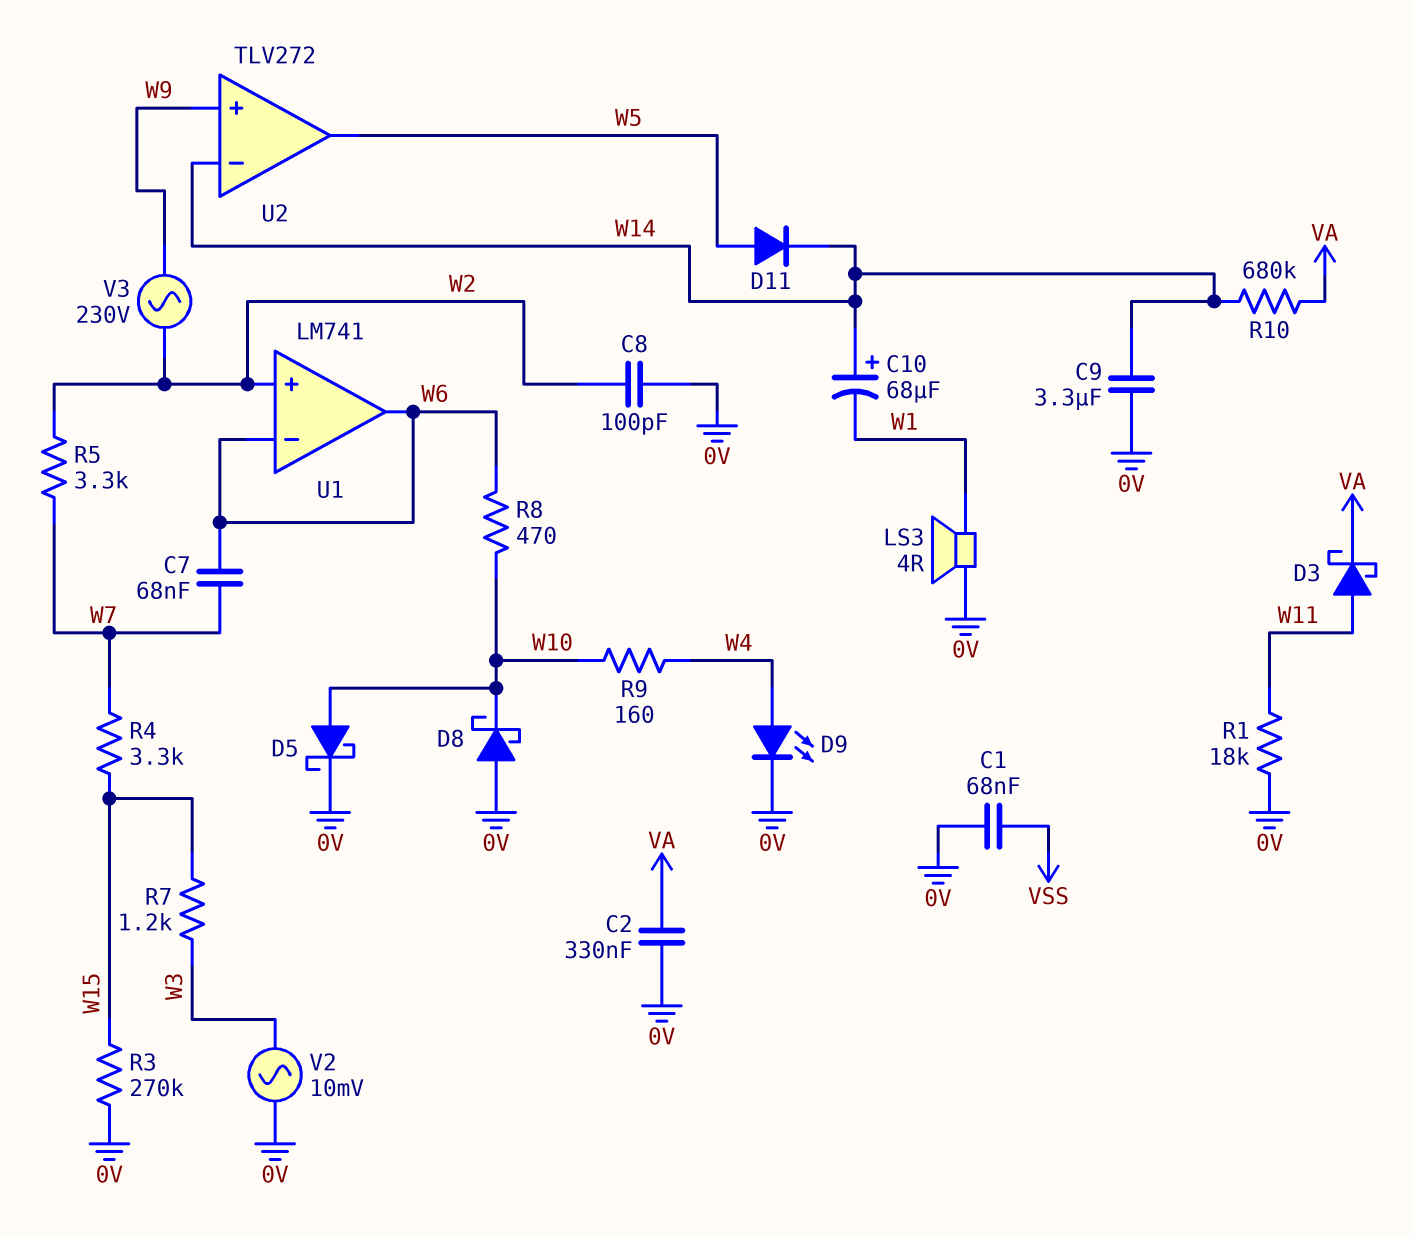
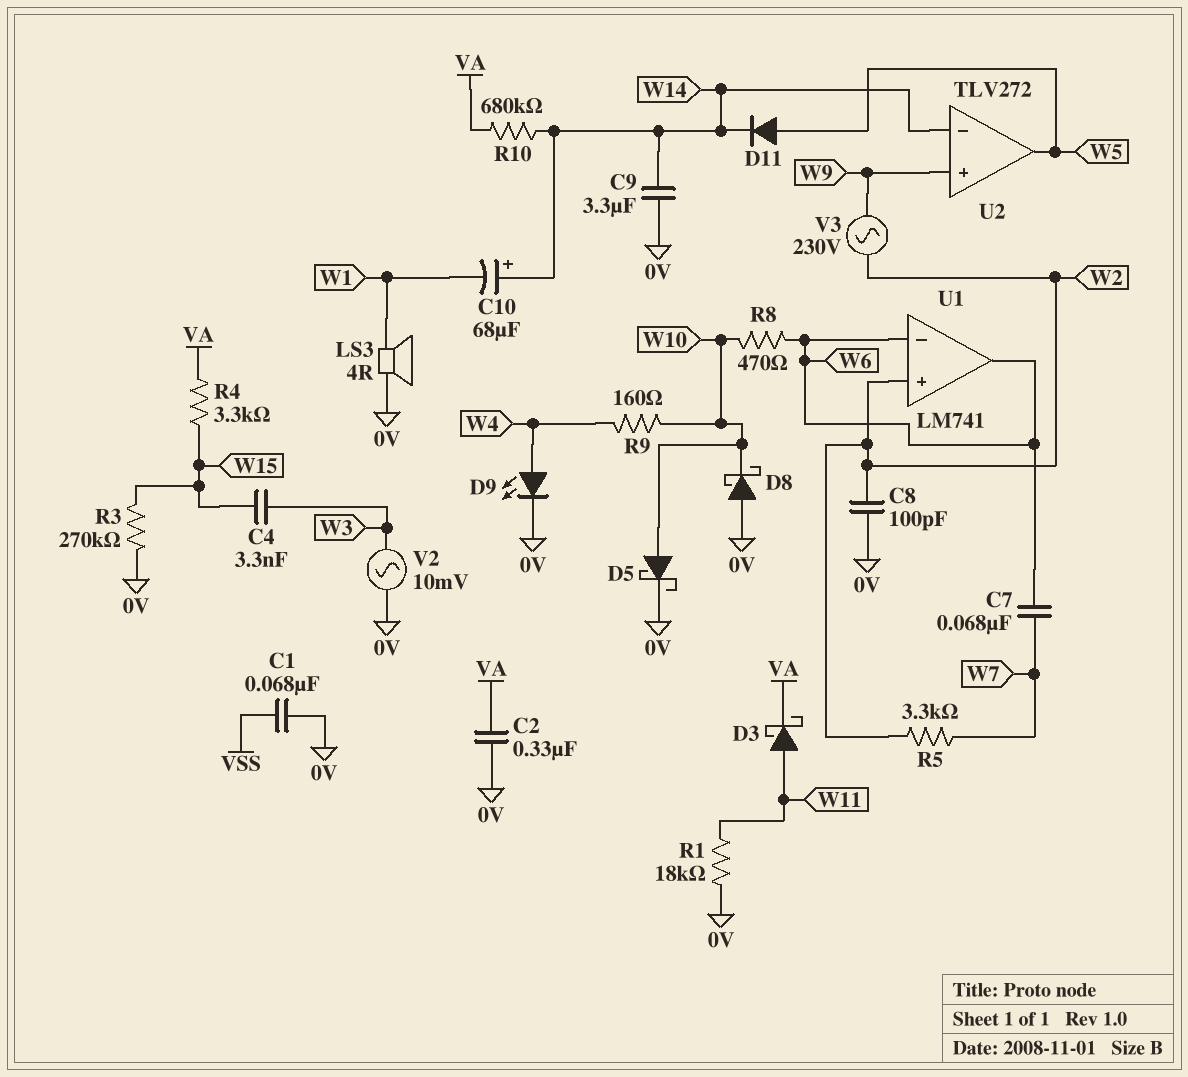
C4: none -> 3.3nF (W3, W15)
R4: 3.3k (W7, W15) -> 3.3k (VA, W15)
R7: 1.2k (W3, W15) -> none

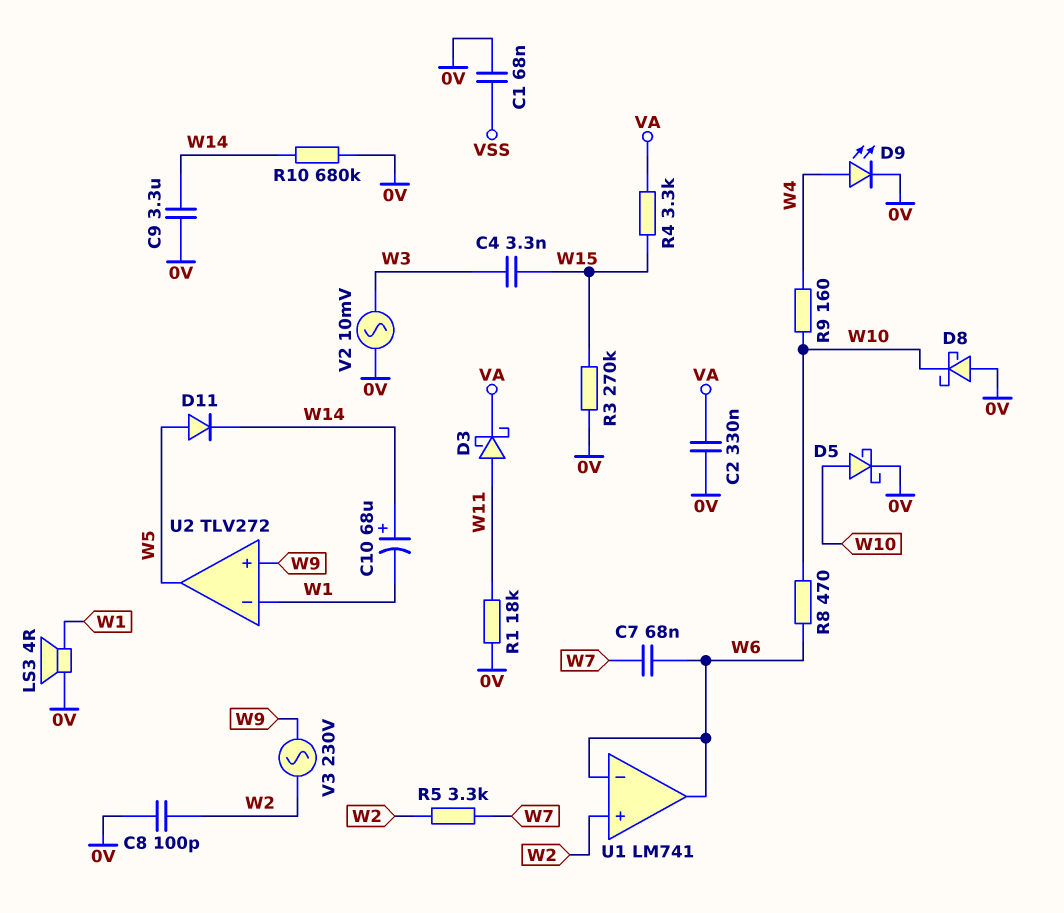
R10: 680k (VA, W14) -> 680k (0V, W14)
U2 pin in-: W14 -> W1

